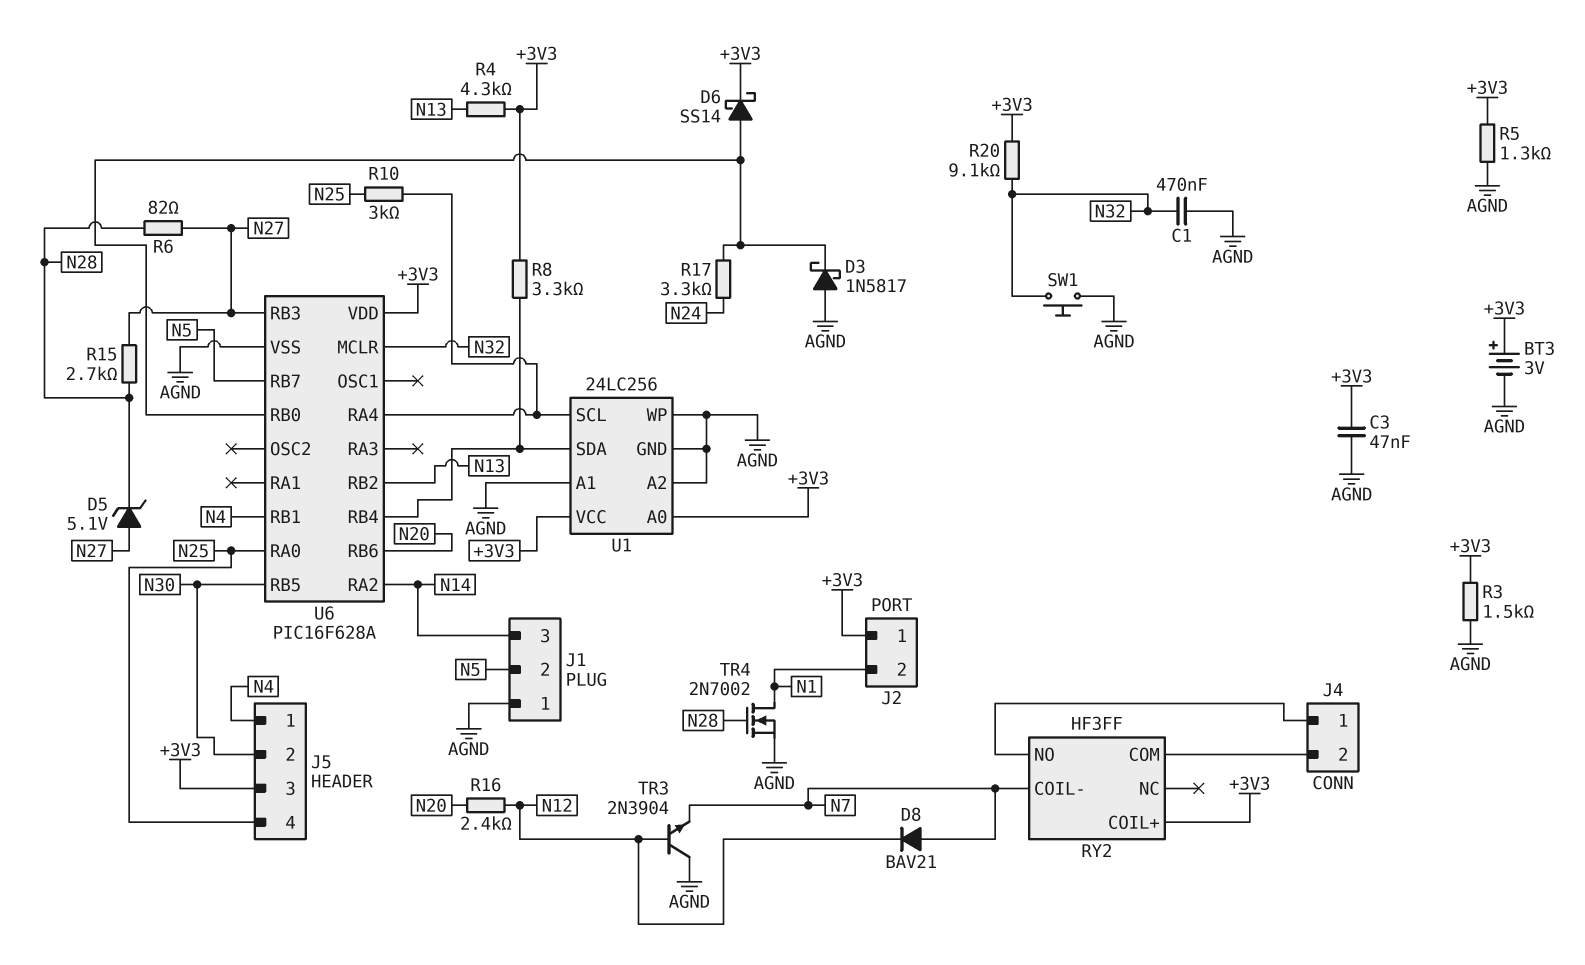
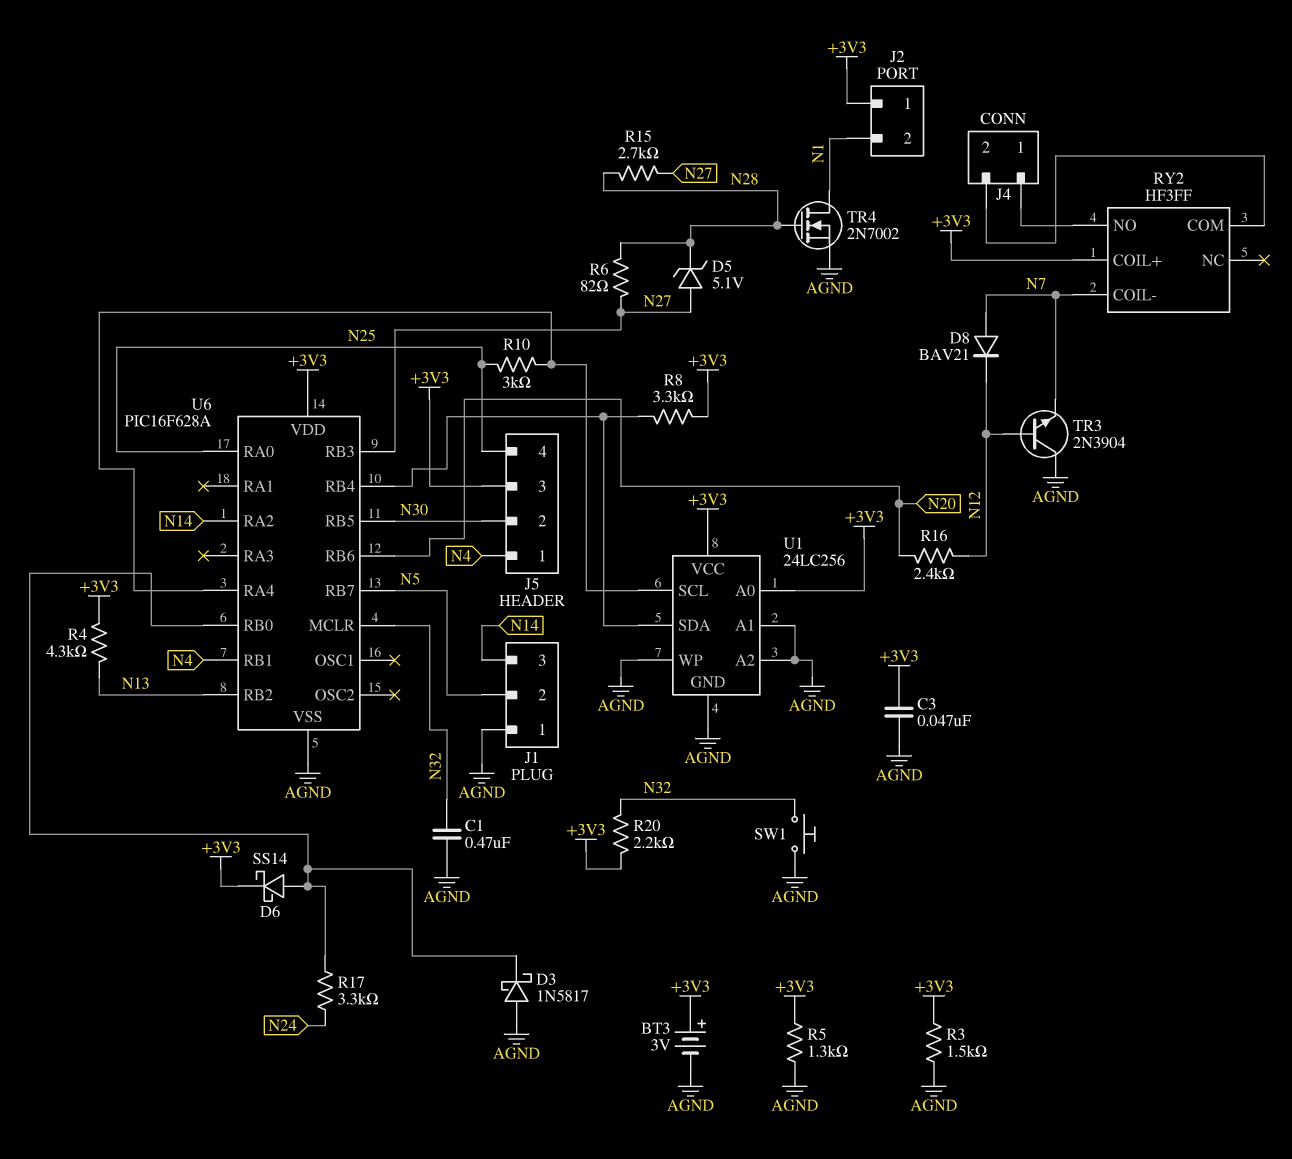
R20: 9.1k (+3V3, N32) -> 2.2k (+3V3, N32)

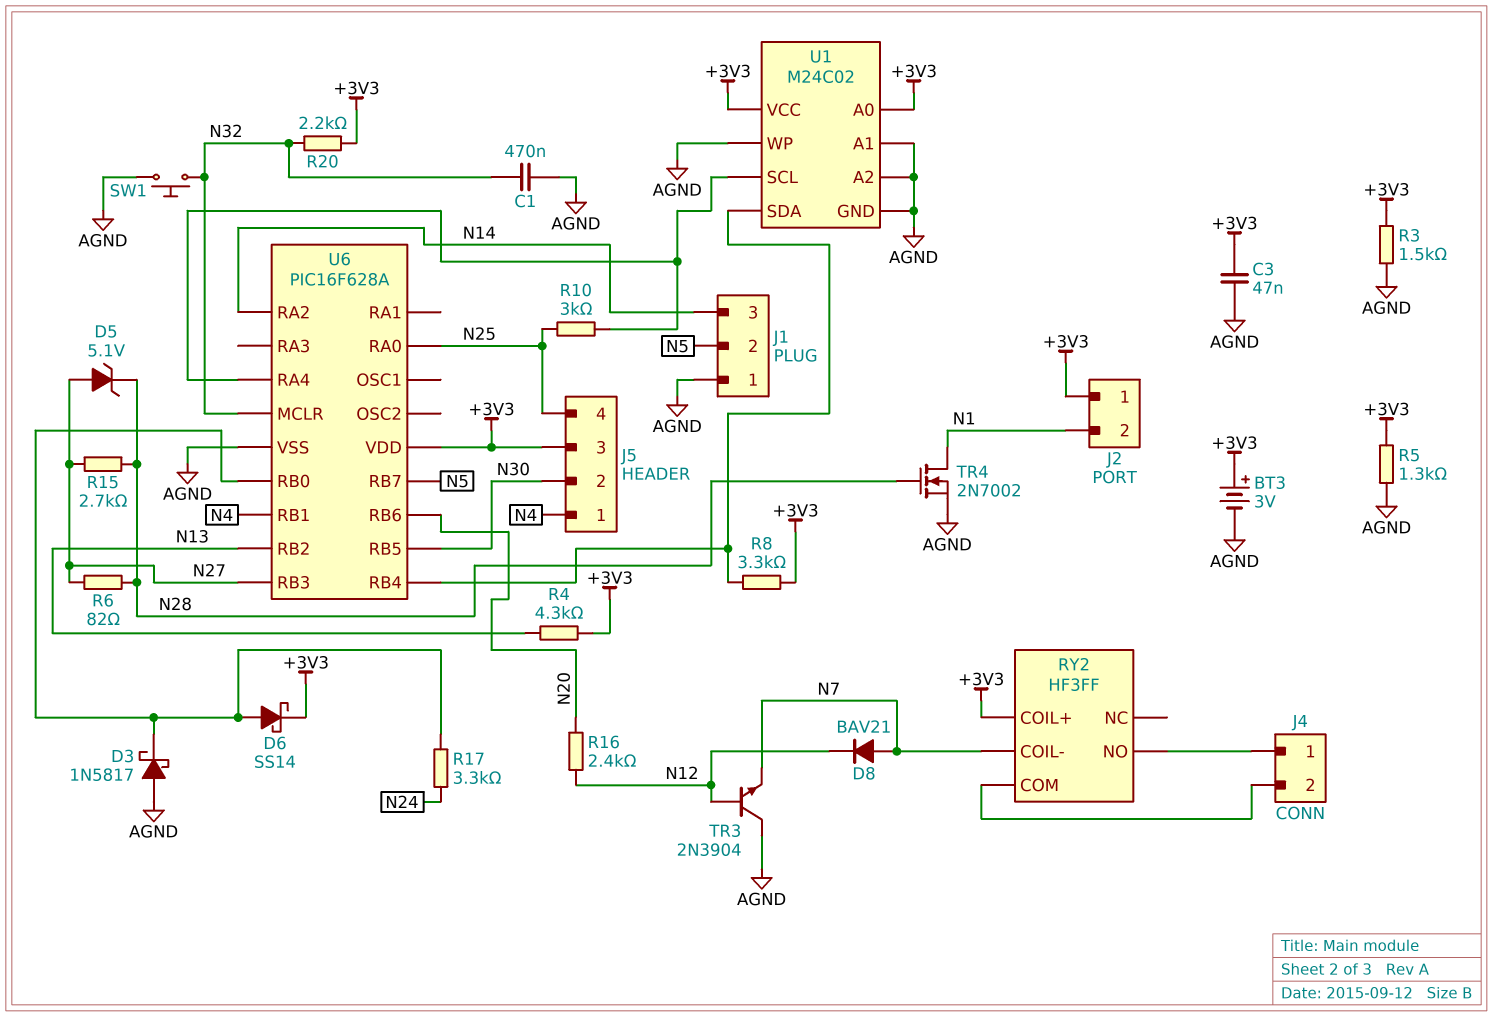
U1: 24LC256 -> M24C02

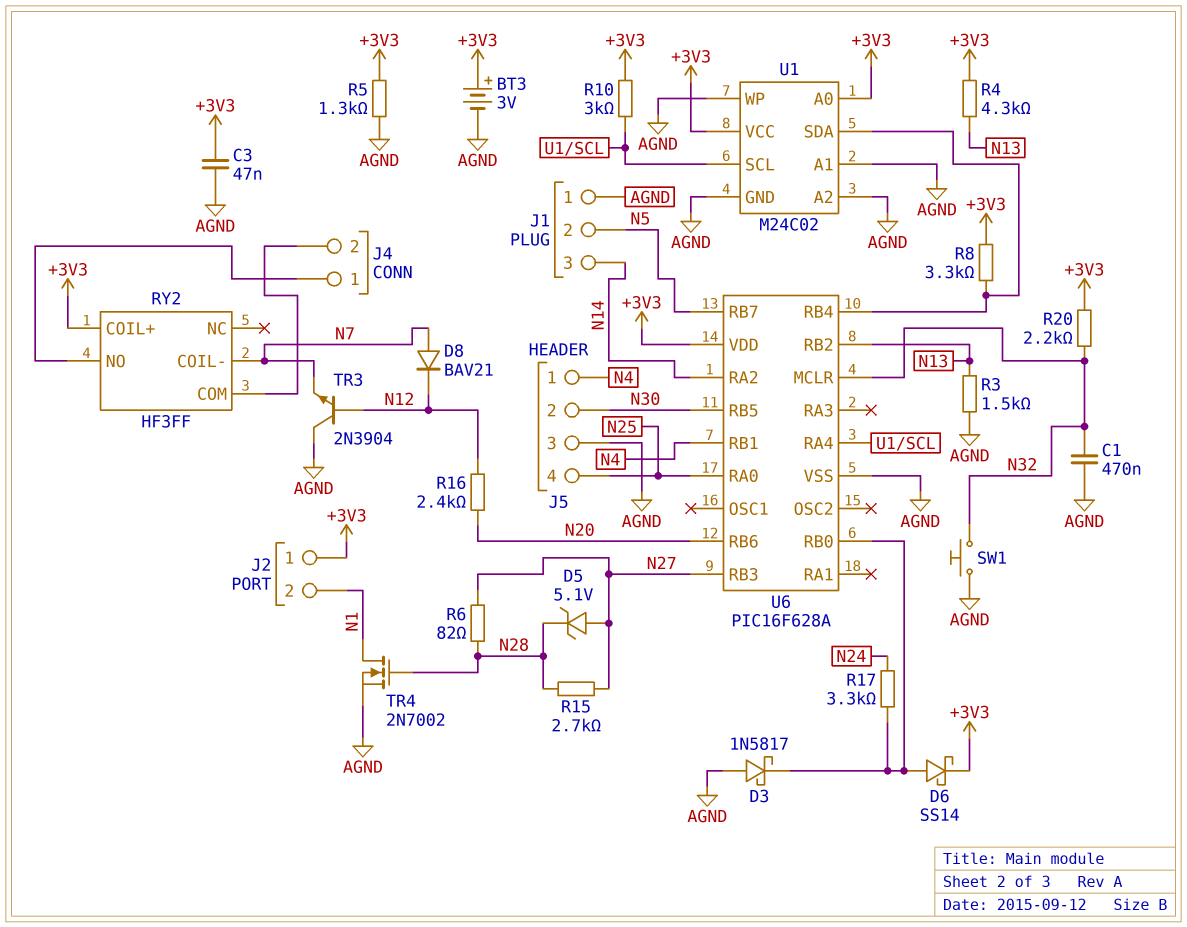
J5 pin 3: +3V3 -> AGND
R3: 1.5k (+3V3, AGND) -> 1.5k (AGND, N13)
R10: 3k (N25, U1/SCL) -> 3k (+3V3, U1/SCL)

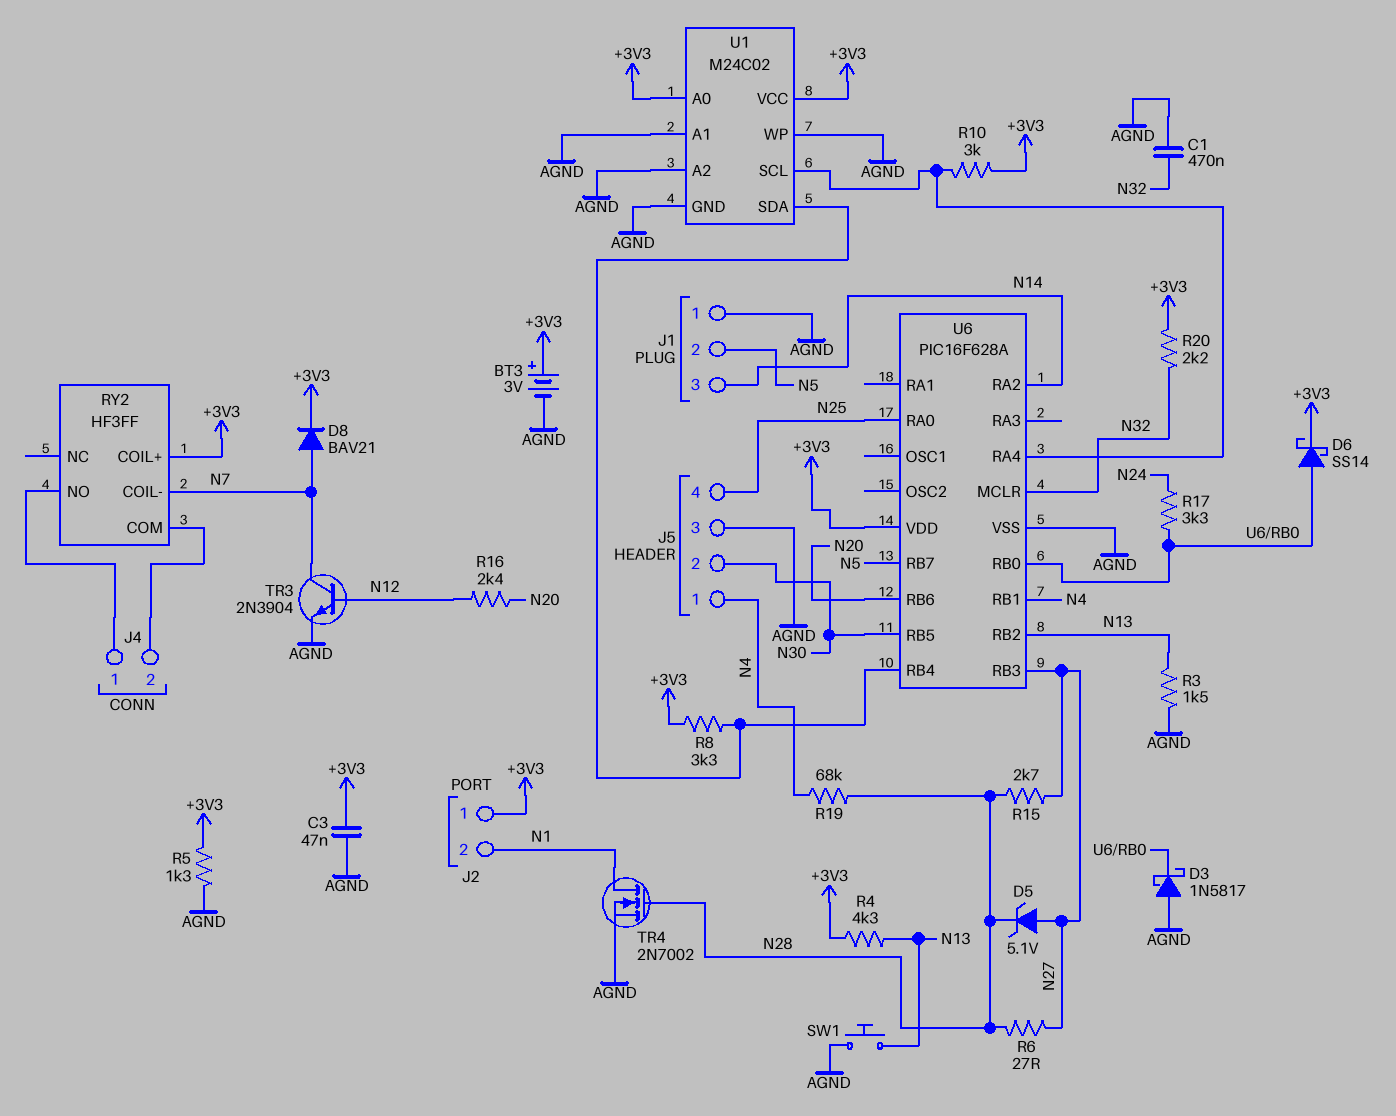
D8: diode BAV21 (A N7, K N12) -> diode BAV21 (A N7, K +3V3)
R6: 82 (N27, N28) -> 27 (N27, N28)
R19: none -> 68k (N4, N28)
SW1: button (AGND, N32) -> button (AGND, N13)
TR3: NPN 2N3904 (B N12, C AGND, E N7) -> NPN 2N3904 (B N12, C N7, E AGND)

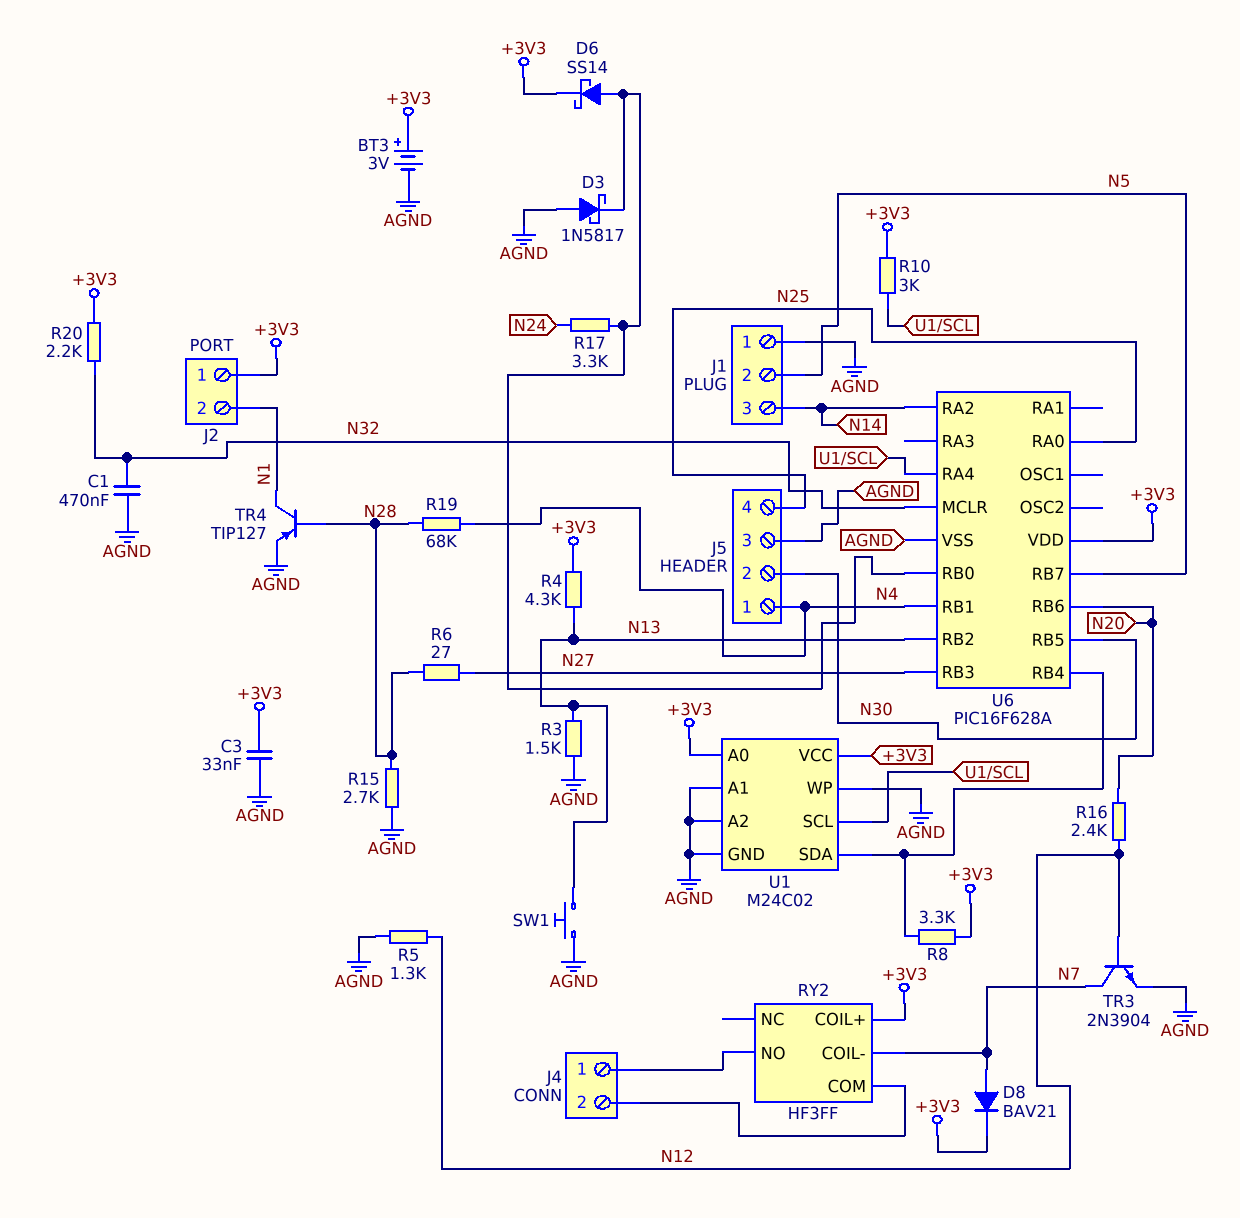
C3: 47nF (+3V3, AGND) -> 33nF (+3V3, AGND)
D5: zener 5.1V (A N27, K N28) -> none
R5: 1.3k (+3V3, AGND) -> 1.3k (AGND, N12)
R15: 2.7k (N27, N28) -> 2.7k (AGND, N28)
TR4: NMOS 2N7002 (G N28, D N1, S AGND) -> PNP TIP127 (B N28, C N1, E AGND)

